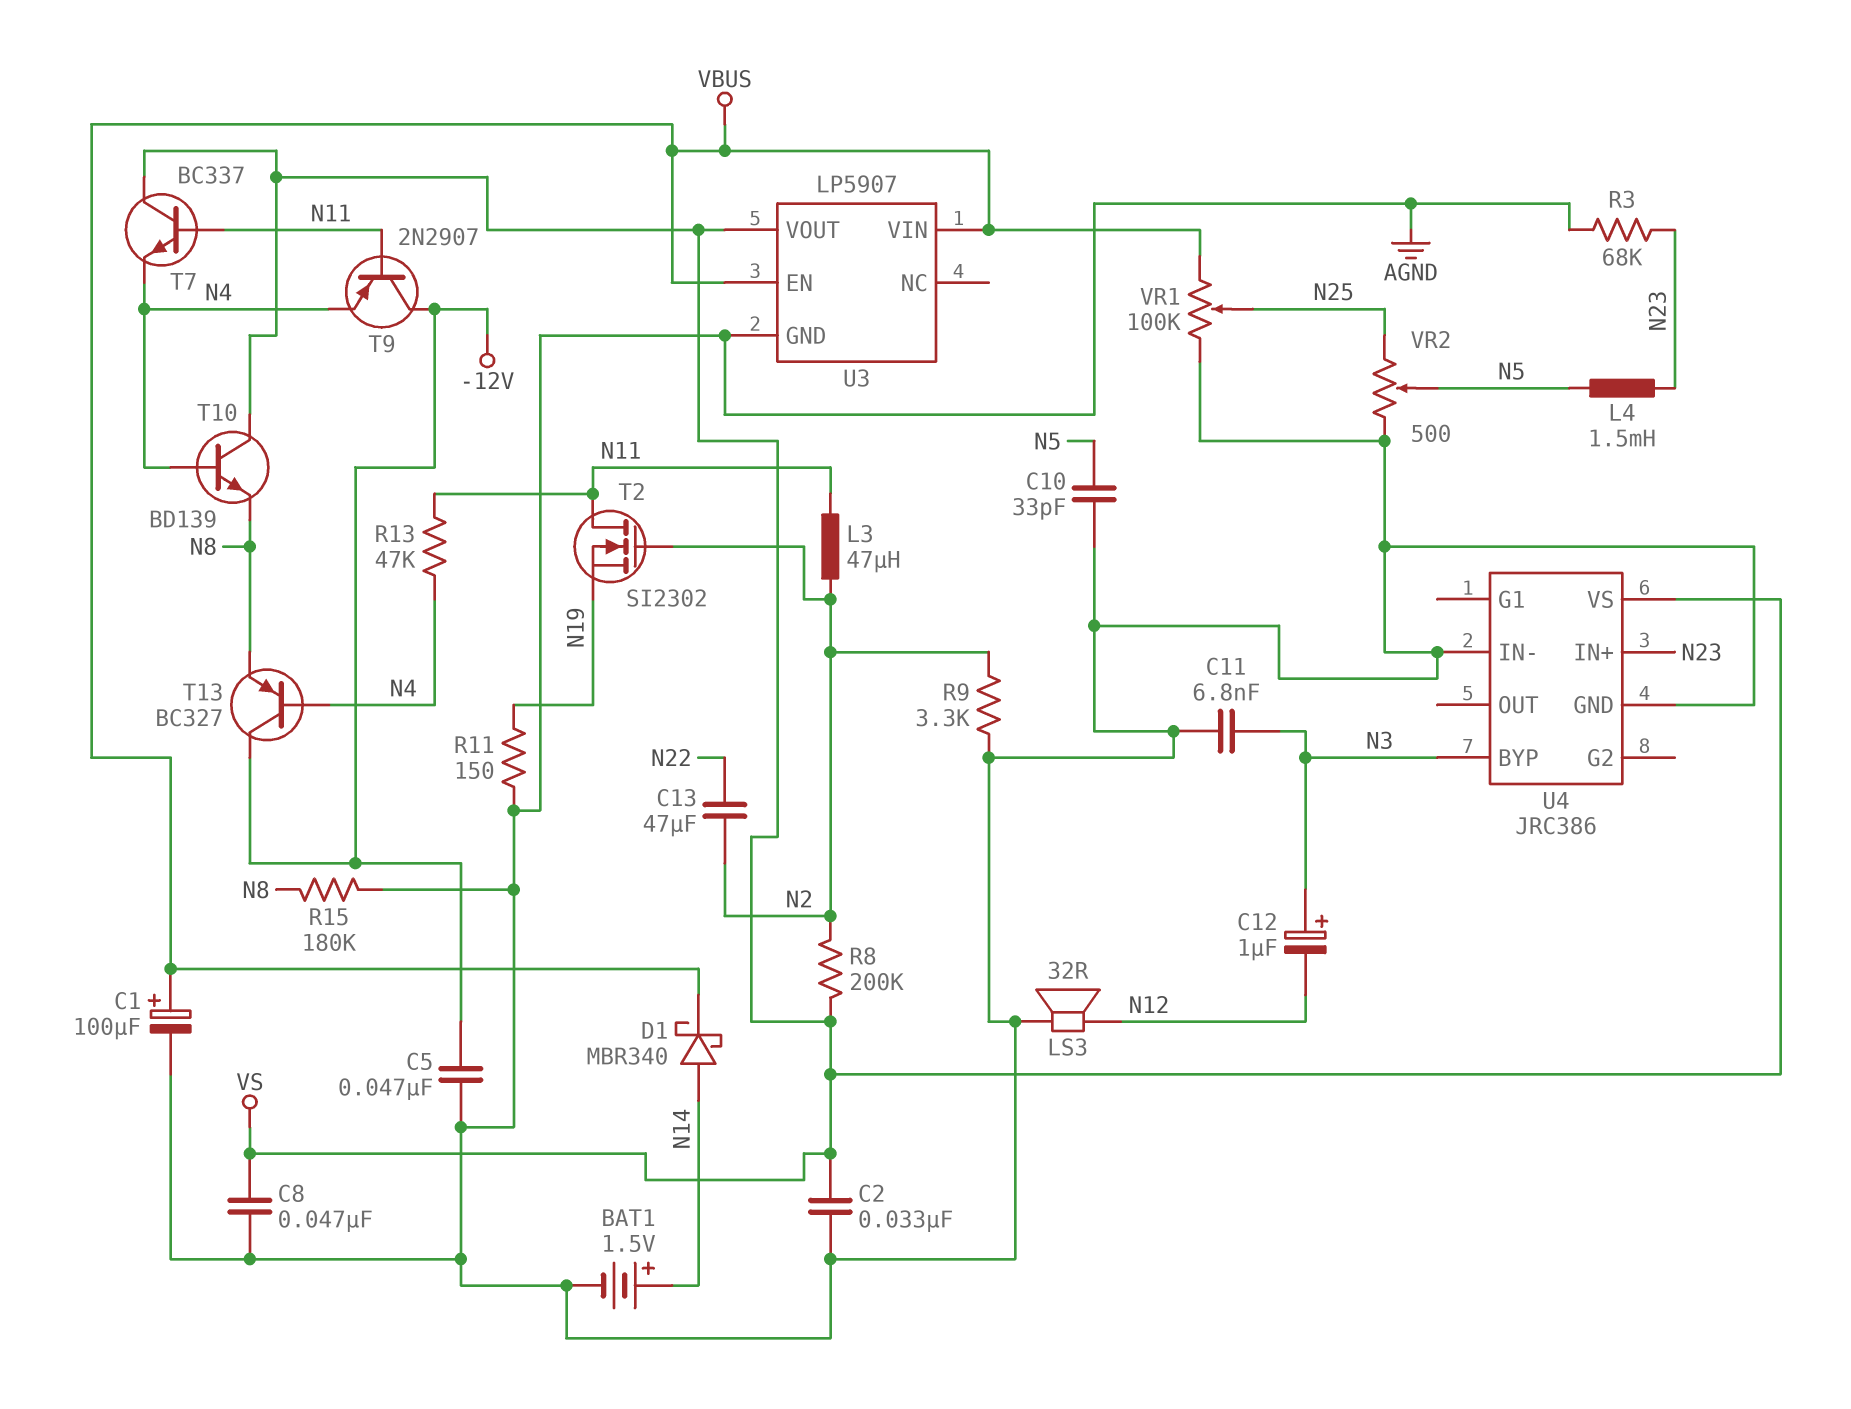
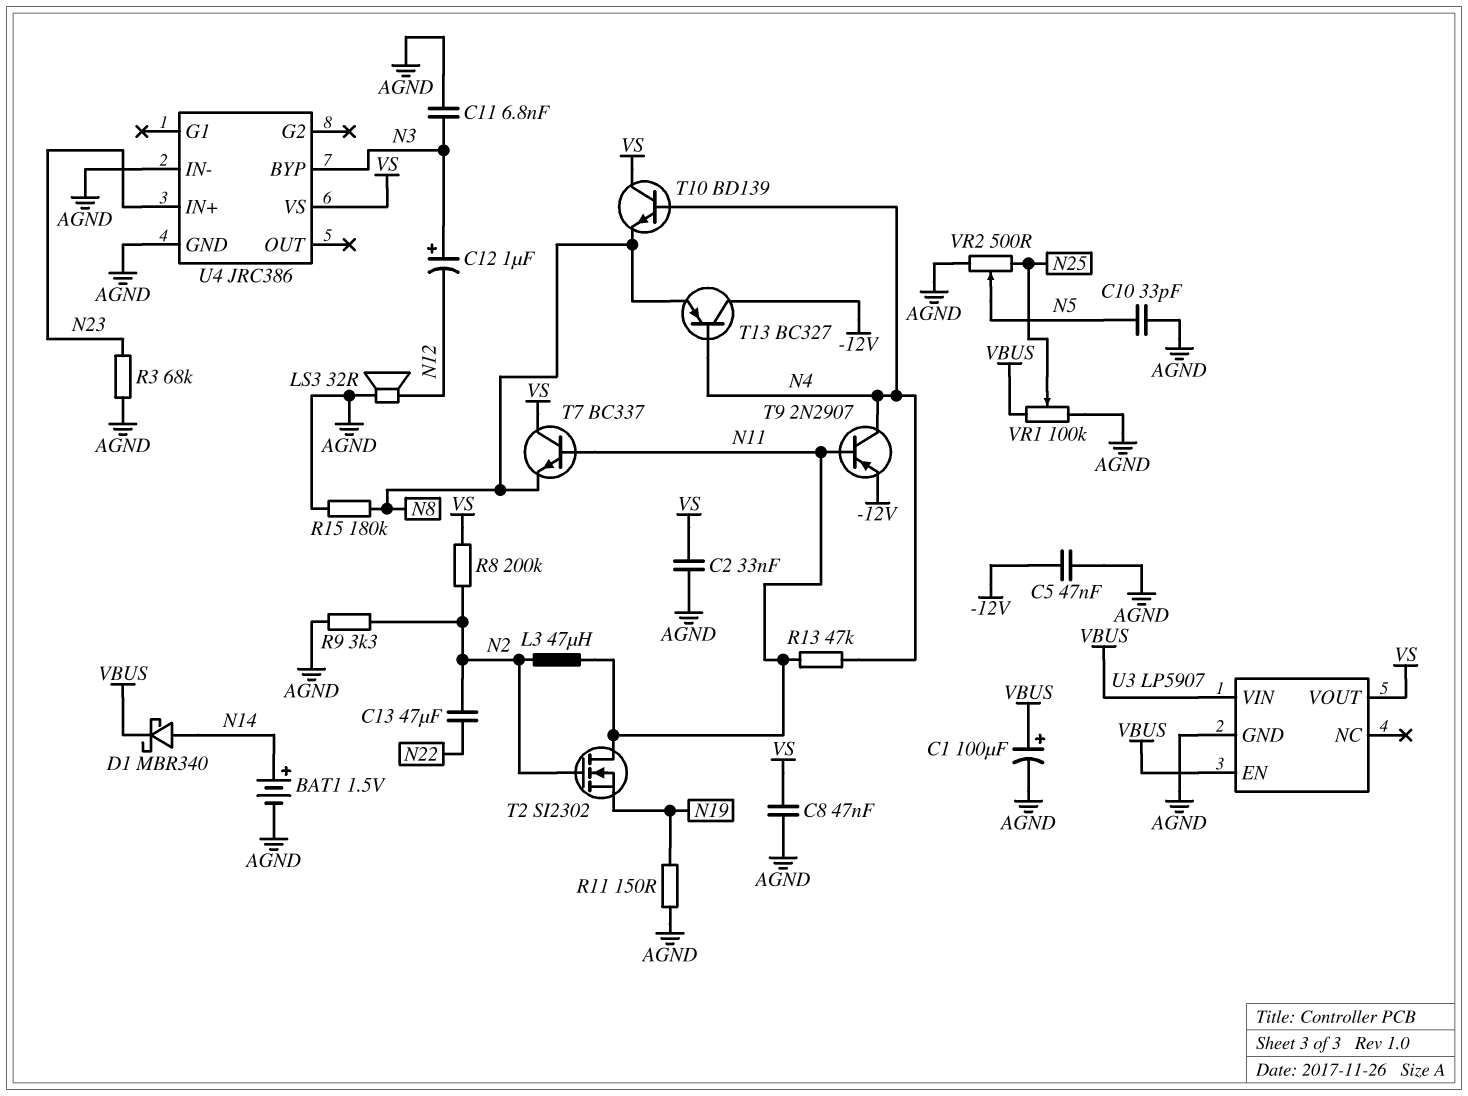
L4: 1.5mH (N5, N23) -> none
T7: NPN BC337 (B N11, C VS, E N4) -> NPN BC337 (B N11, C VS, E N8)
T9: PNP 2N2907 (B N11, C -12V, E N4) -> PNP 2N2907 (B N11, C N4, E -12V)

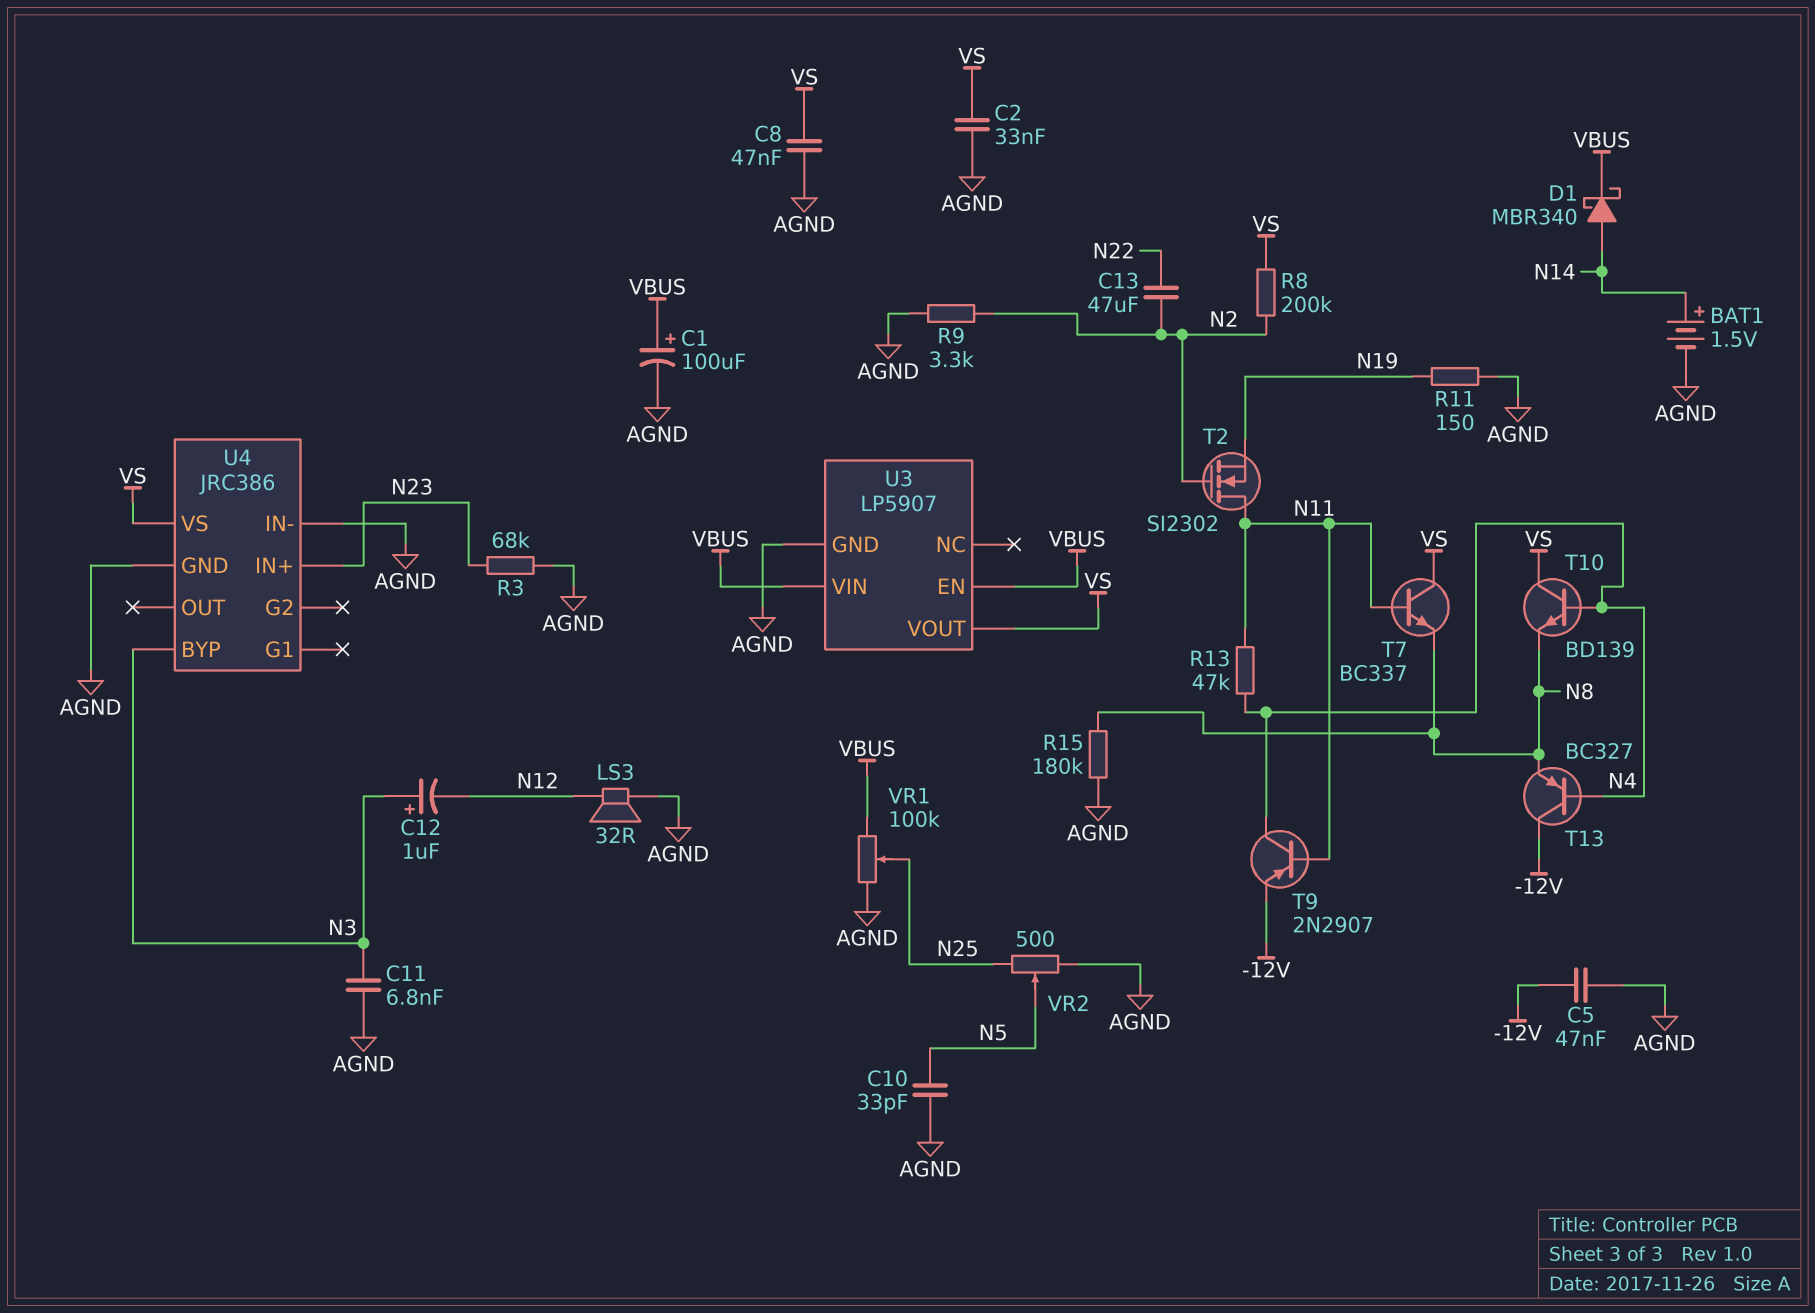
L3: 47uH (N2, N11) -> none

